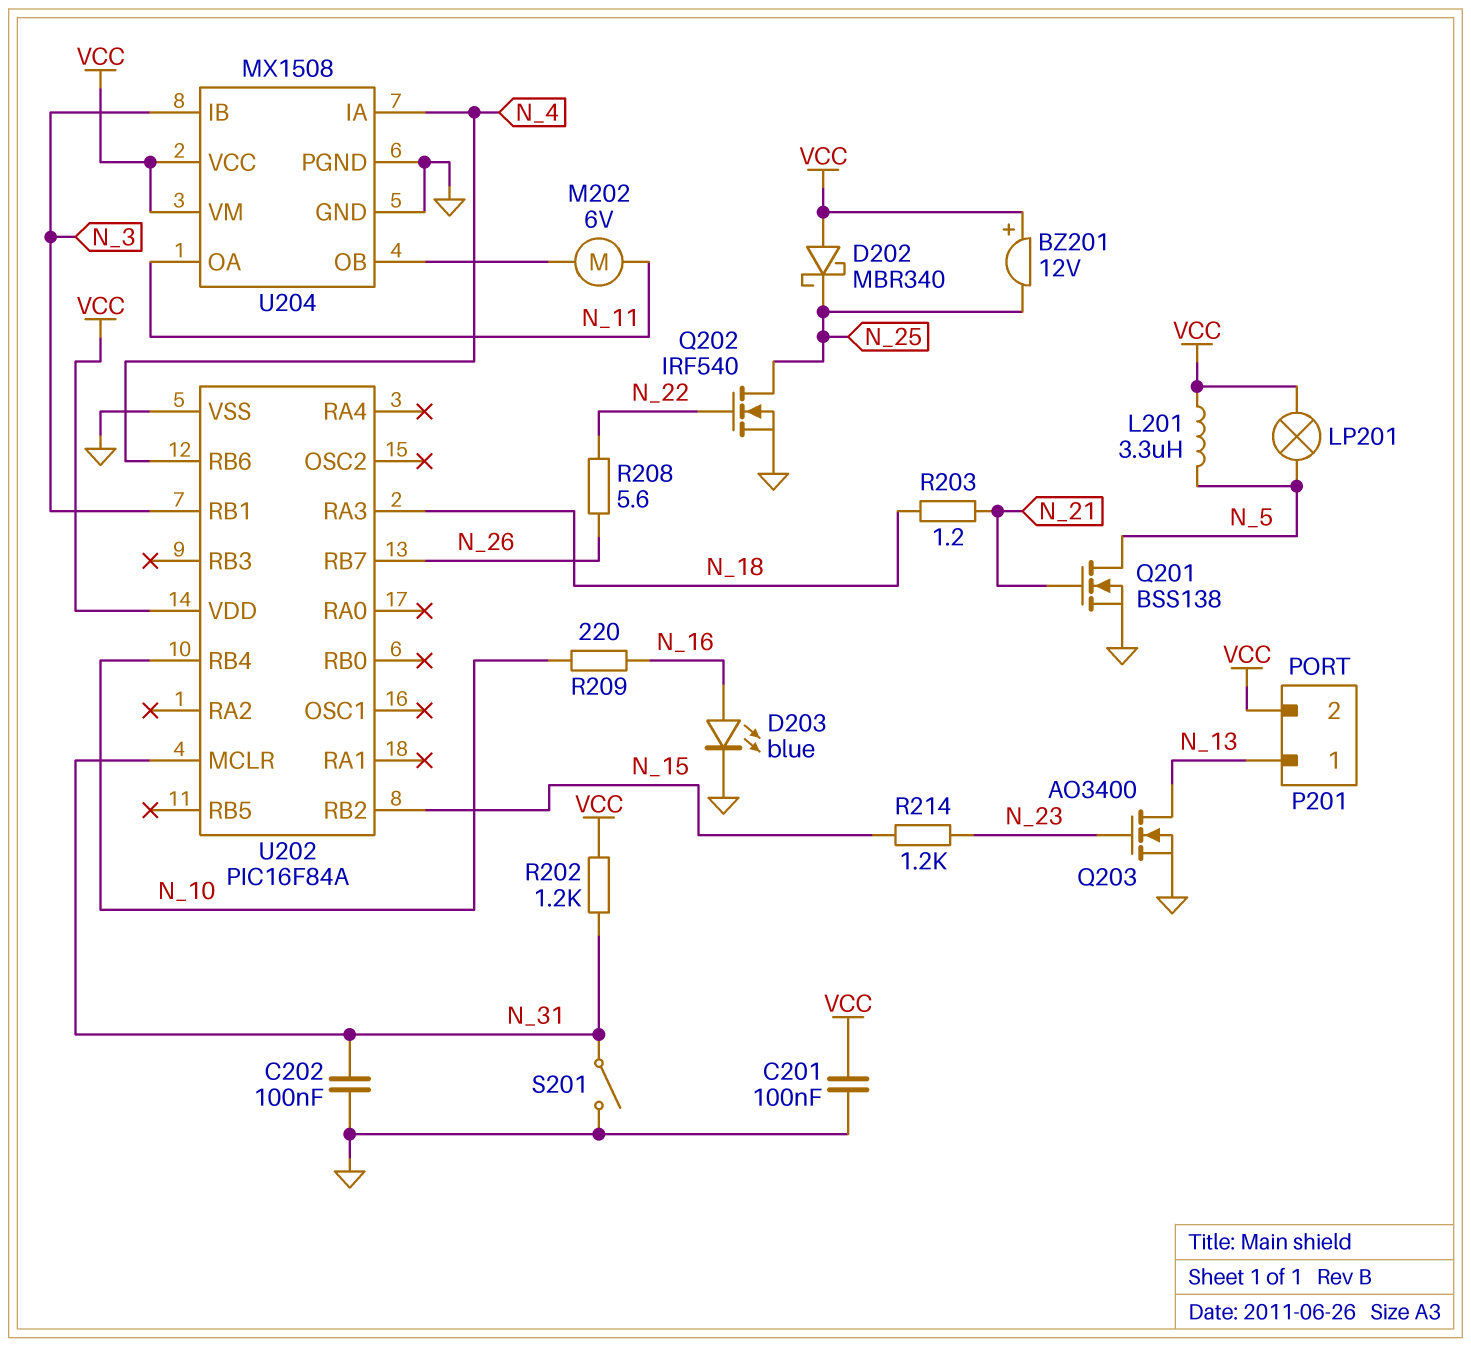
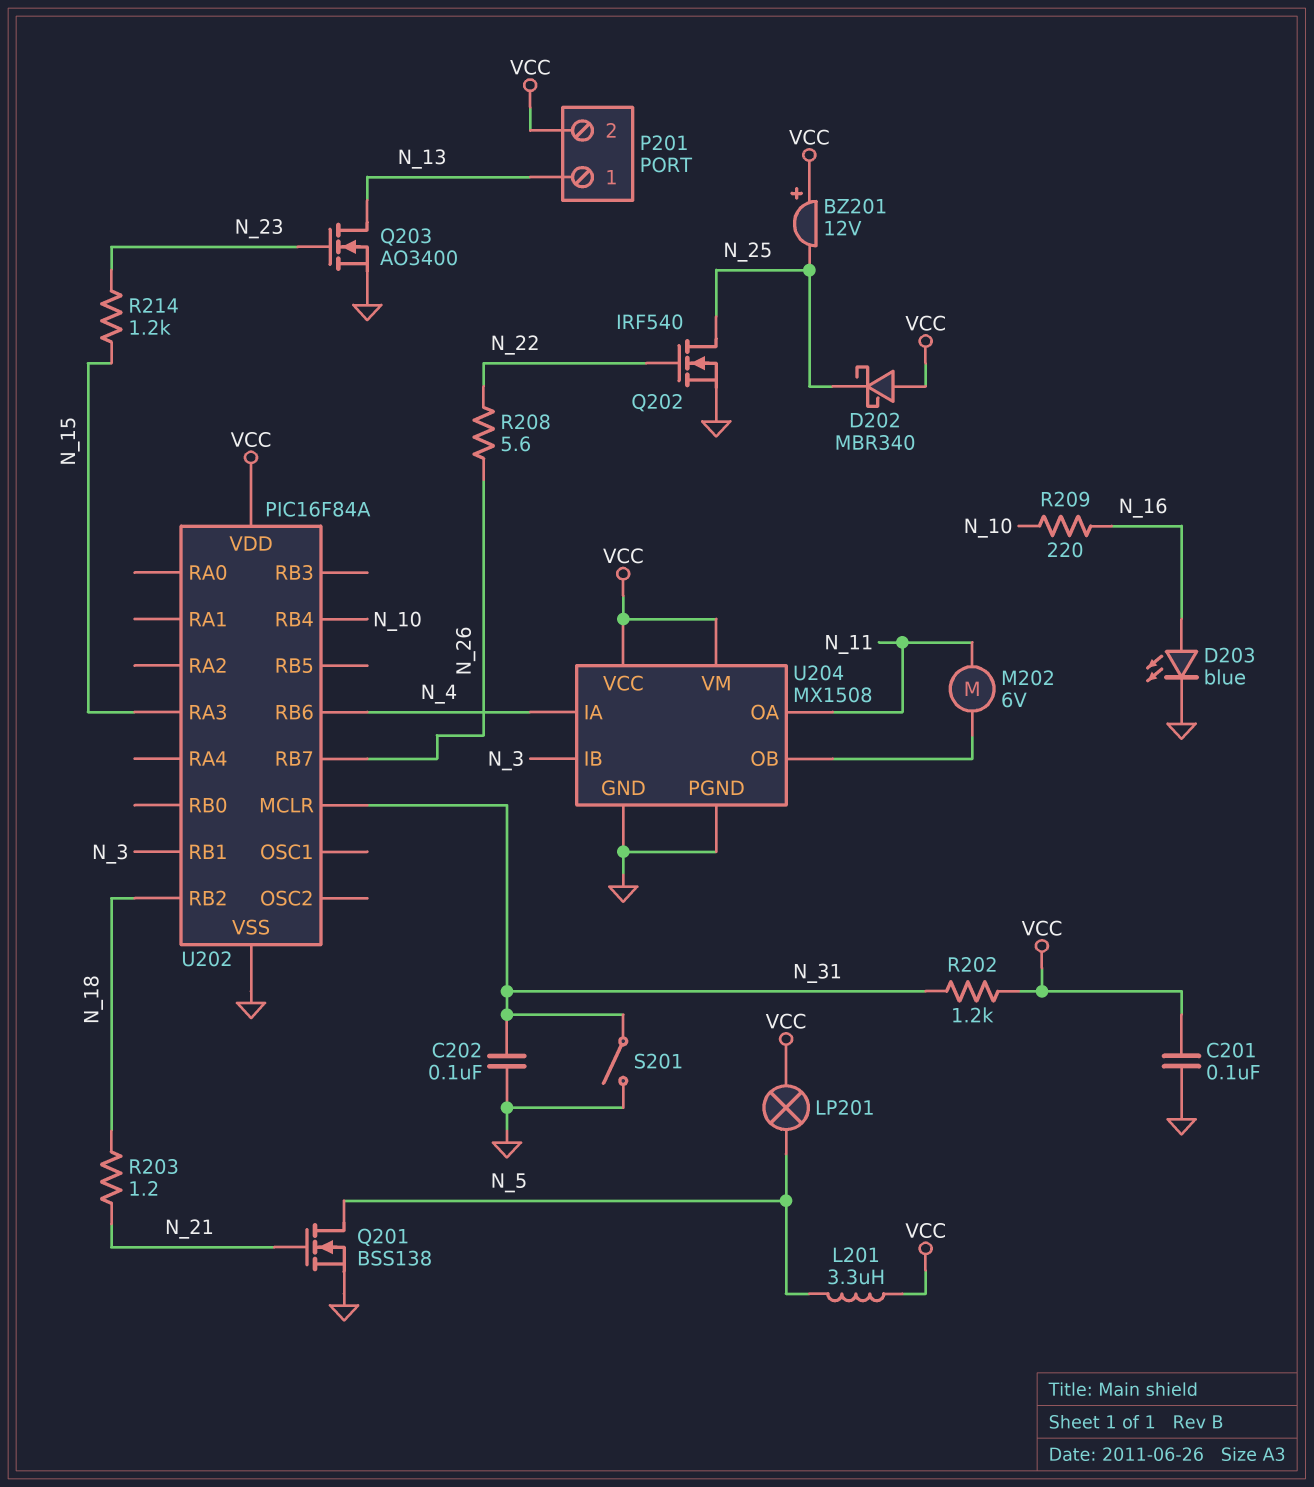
U202 pin RA3: N_18 -> N_15
U202 pin RB2: N_15 -> N_18

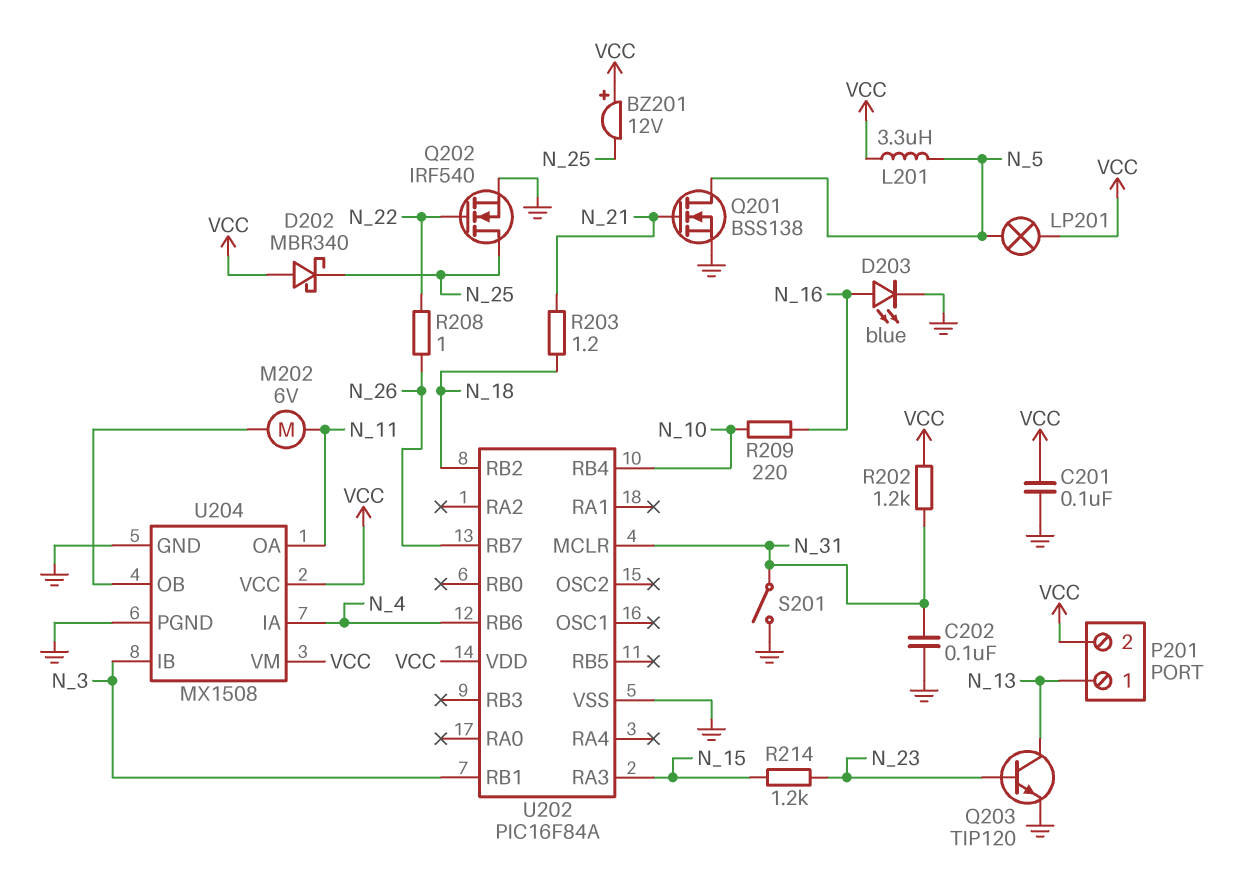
Q203: NMOS AO3400 (G N_23, D N_13, S GND) -> NPN TIP120 (B N_23, C N_13, E GND)
R208: 5.6 (N_22, N_26) -> 1 (N_22, N_26)

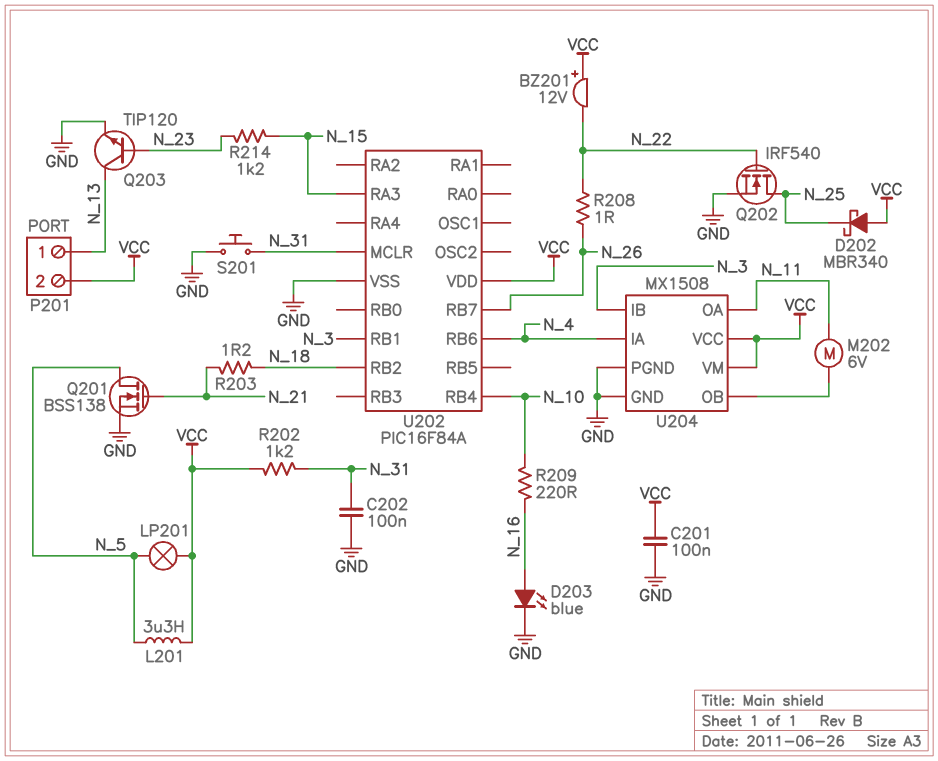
BZ201: buzzer 12V (plus VCC, minus N_25) -> buzzer 12V (plus VCC, minus N_22)
S201: switch (GND, N_31) -> button (GND, N_31)

